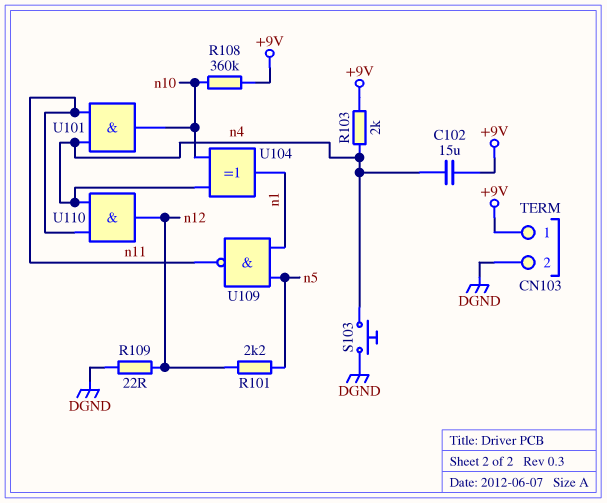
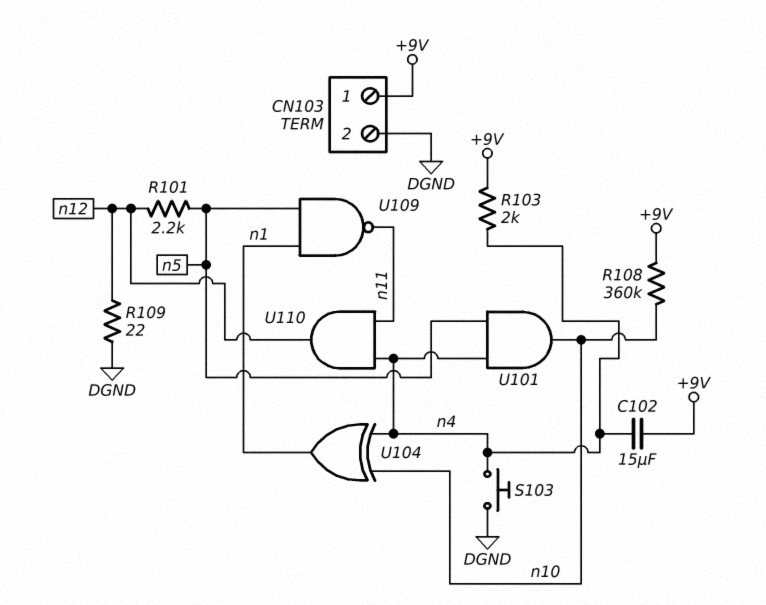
U101: AND (in n4, in n11, out n10) -> AND (in n4, in n5, out n10)

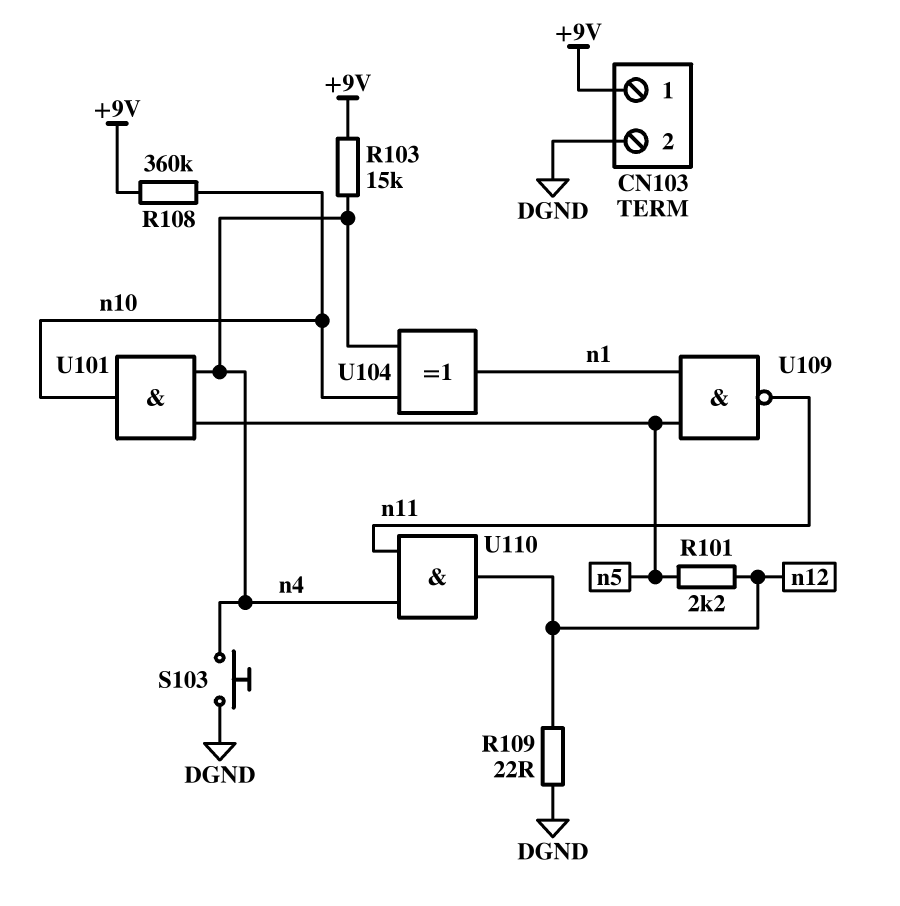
C102: 15uF (+9V, n4) -> none
R103: 2k (+9V, n4) -> 15k (+9V, n4)

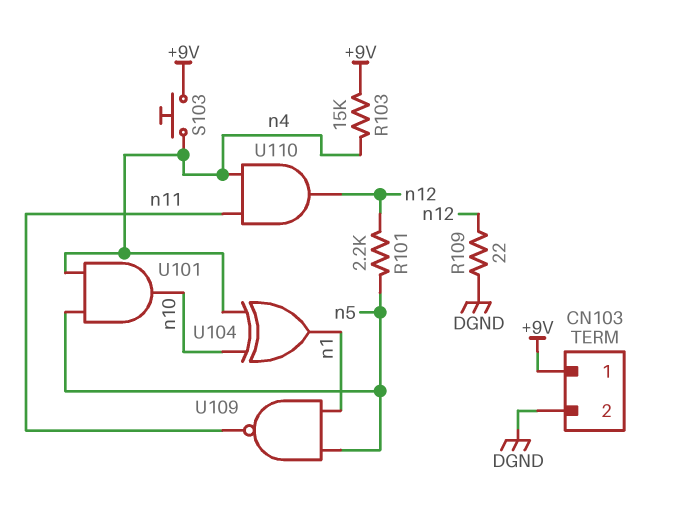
R108: 360k (+9V, n10) -> none
S103: button (DGND, n4) -> button (+9V, n4)

